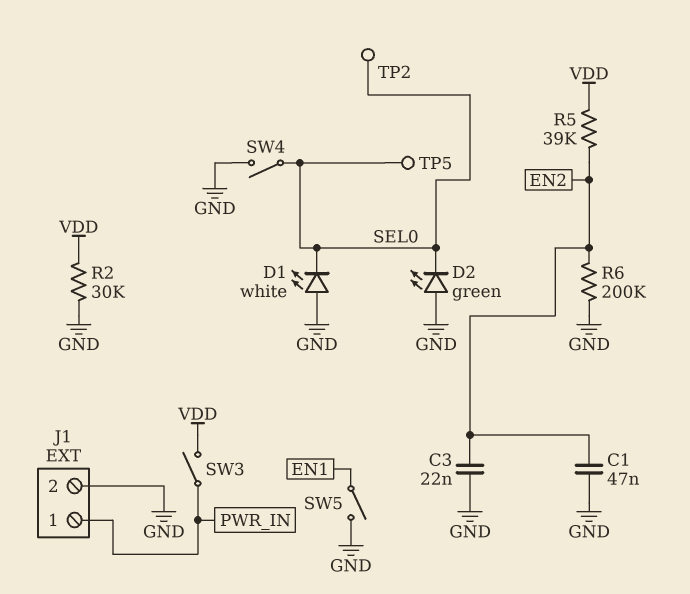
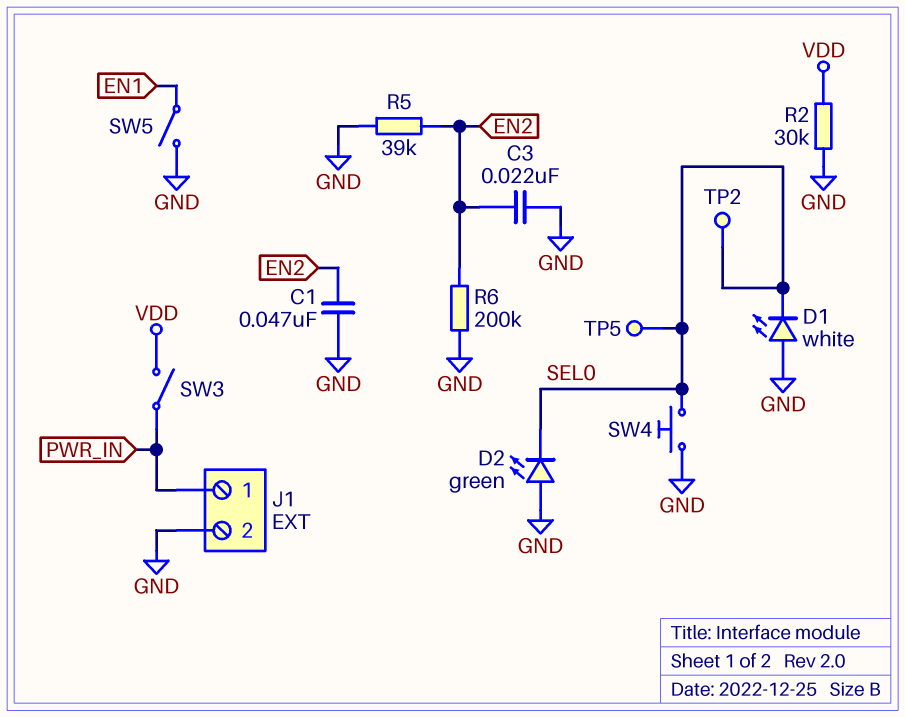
R5: 39k (EN2, VDD) -> 39k (EN2, GND)
SW4: switch (GND, SEL0) -> button (GND, SEL0)

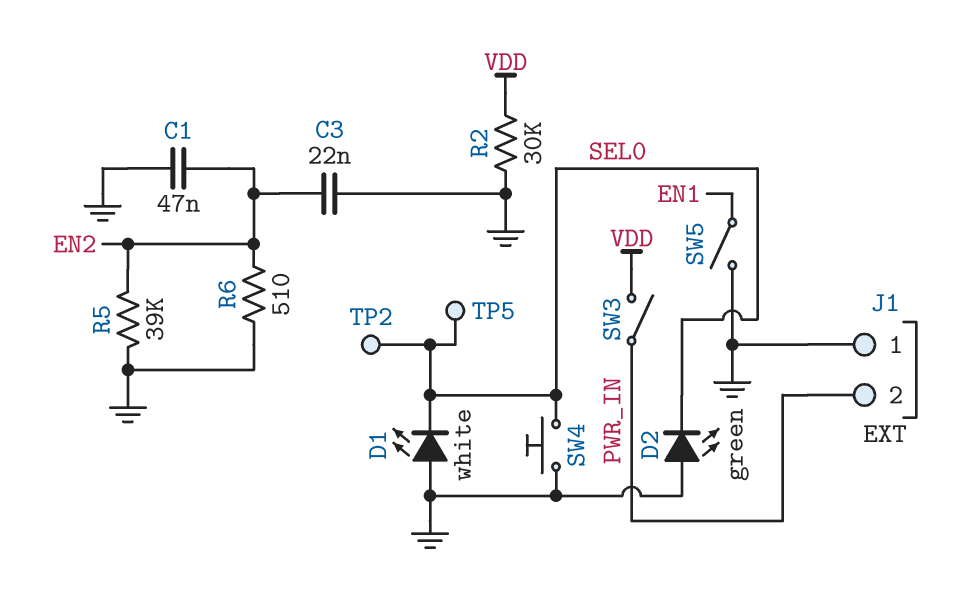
J1 pin 1: PWR_IN -> GND
J1 pin 2: GND -> PWR_IN
R6: 200k (EN2, GND) -> 510 (EN2, GND)

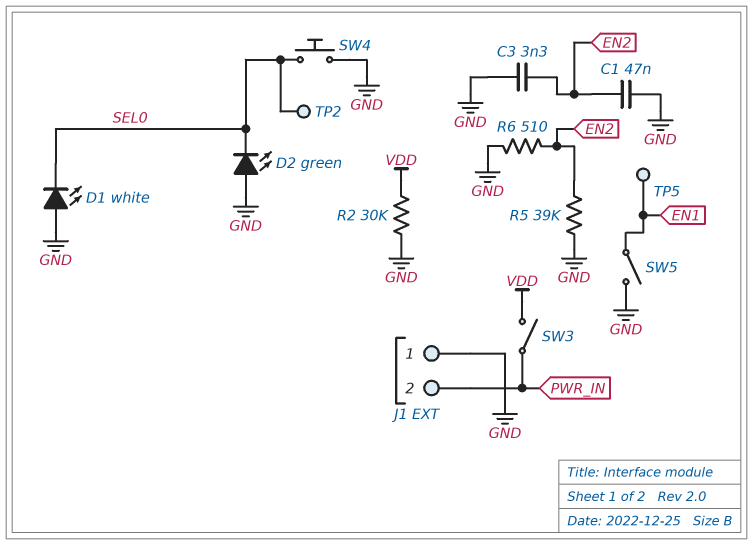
C3: 22nF (EN2, GND) -> 3.3nF (EN2, GND)
TP5: test point (SEL0) -> test point (EN1)

